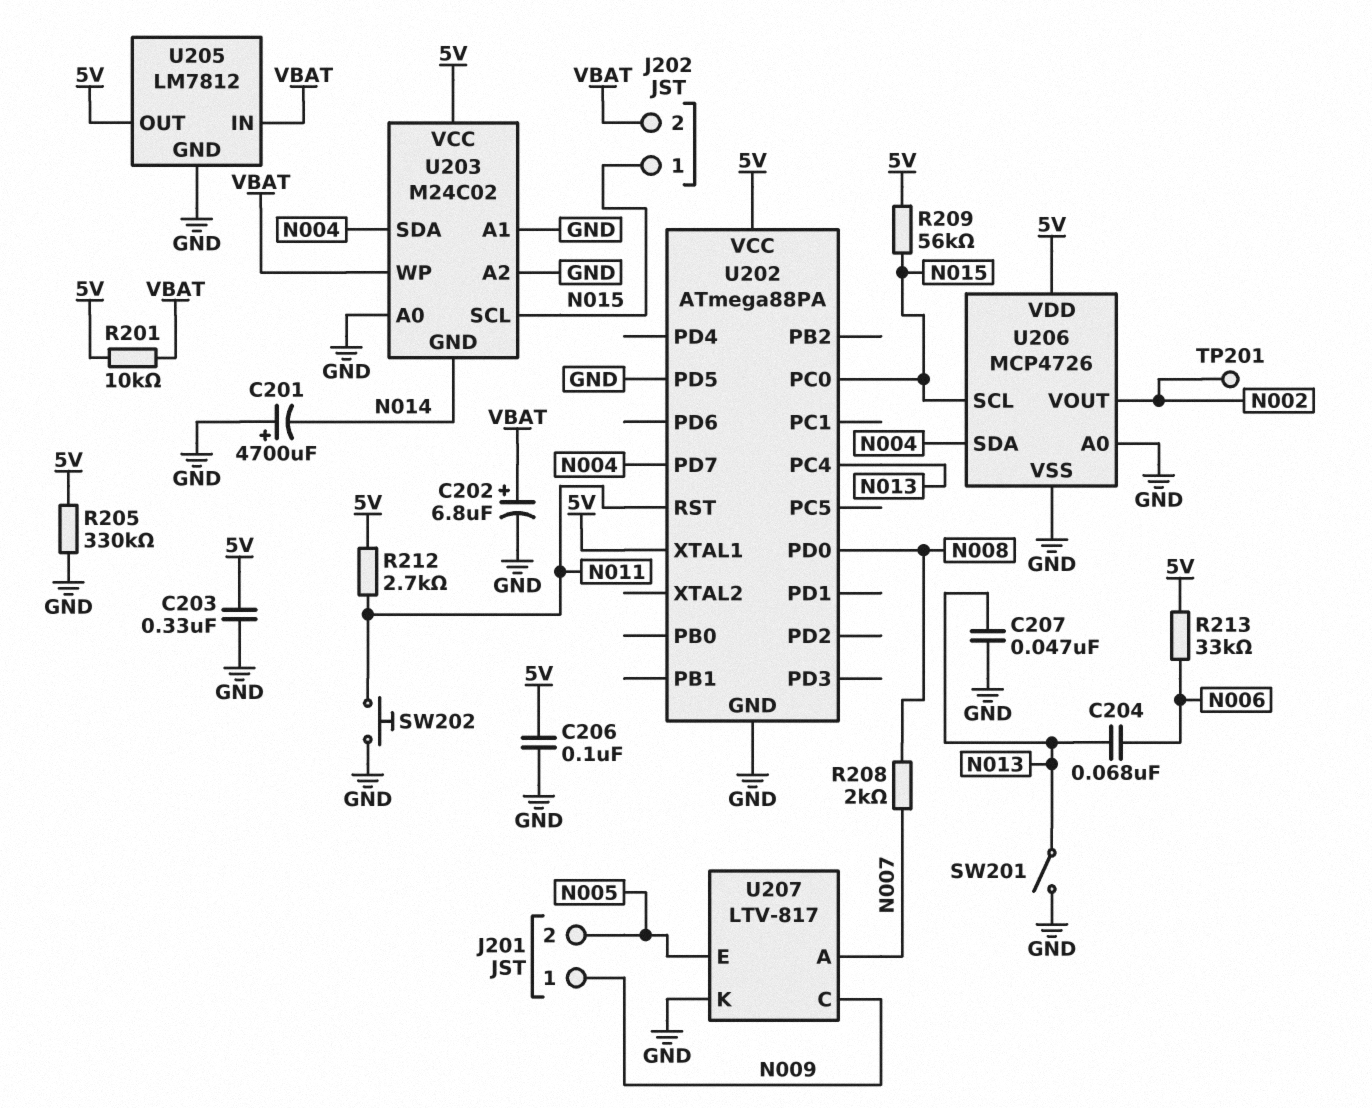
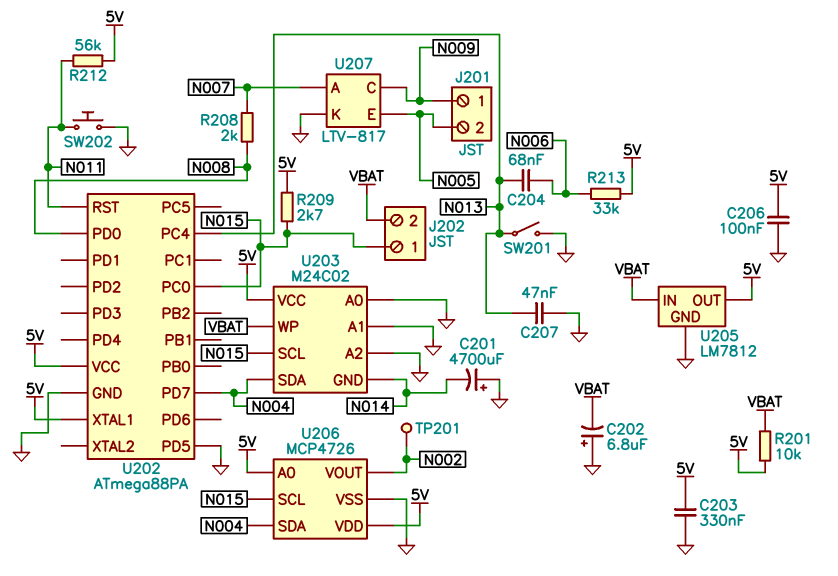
C202: 6.8uF (plus VBAT, minus GND) -> 6.8uF (plus GND, minus VBAT)
R205: 330k (5V, GND) -> none
R209: 56k (5V, N015) -> 2.7k (5V, N015)
R212: 2.7k (5V, N011) -> 56k (5V, N011)
U206 pin A0: GND -> 5V

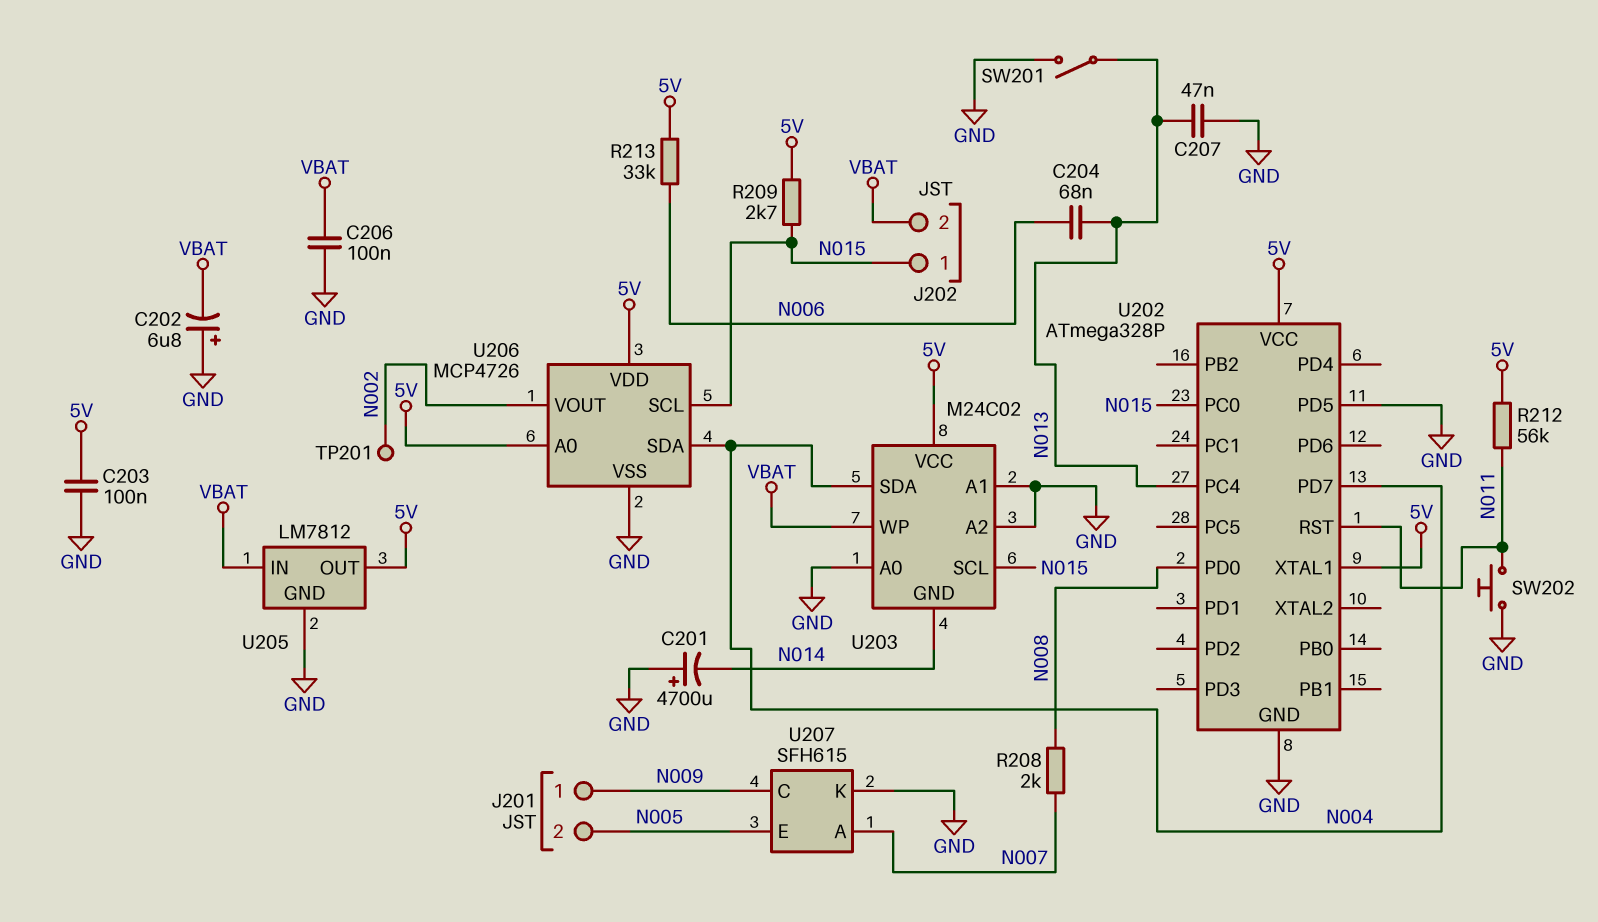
C203: 330nF (5V, GND) -> 100nF (5V, GND)
C206: 100nF (5V, GND) -> 100nF (GND, VBAT)
R201: 10k (5V, VBAT) -> none
U202: ATmega88PA -> ATmega328P
U207: LTV-817 -> SFH615

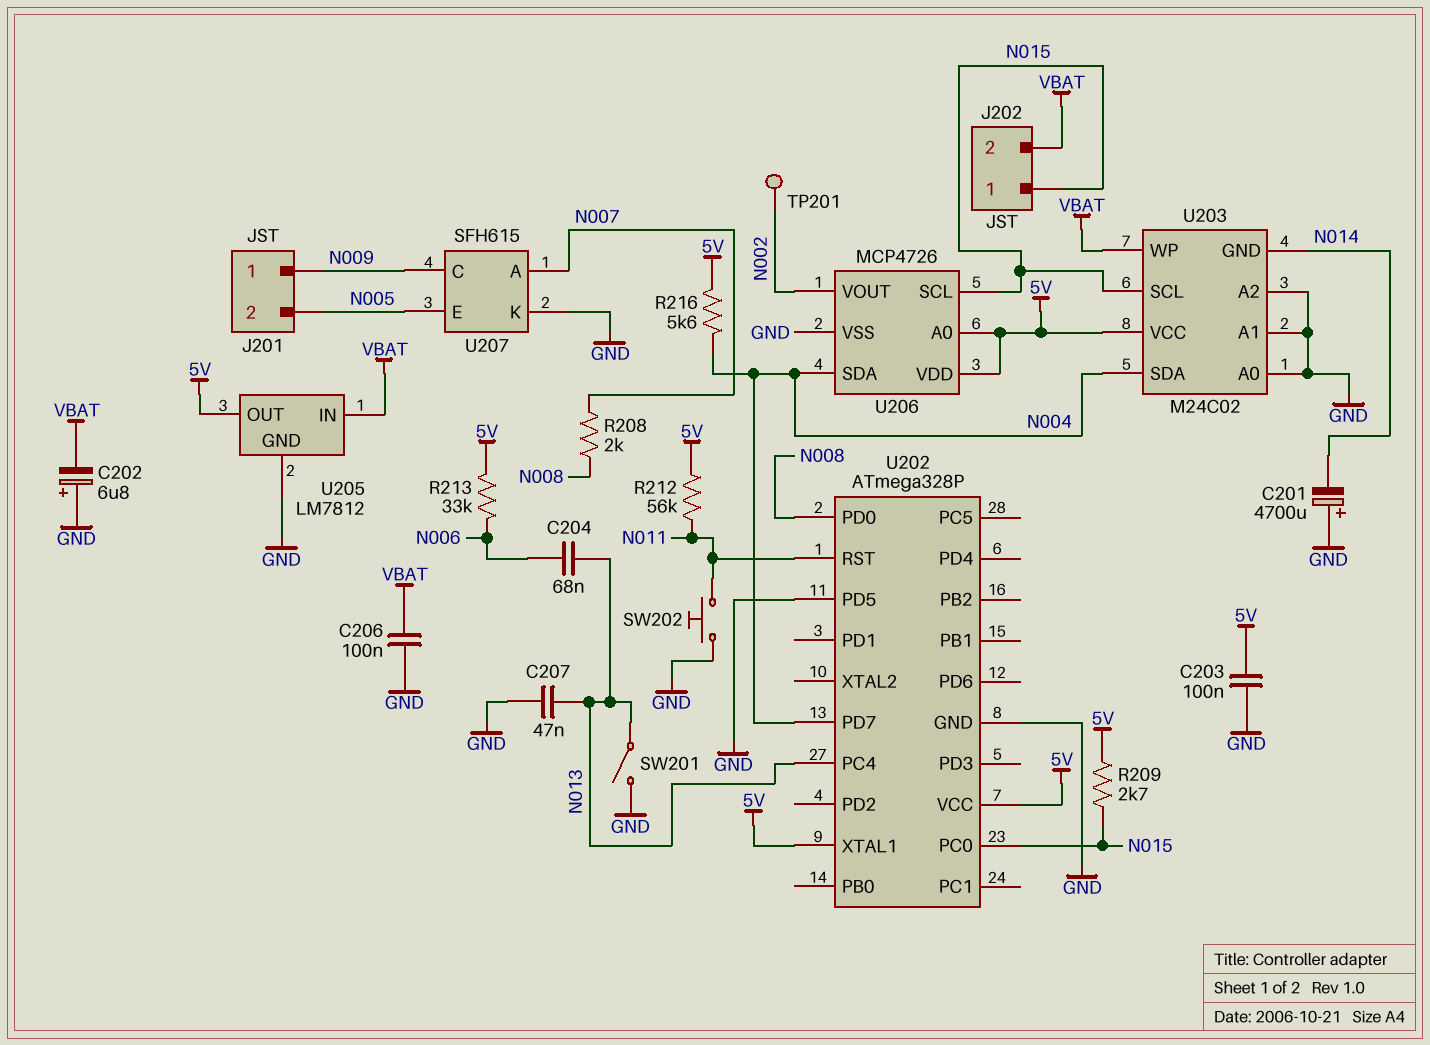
R216: none -> 5.6k (5V, N004)

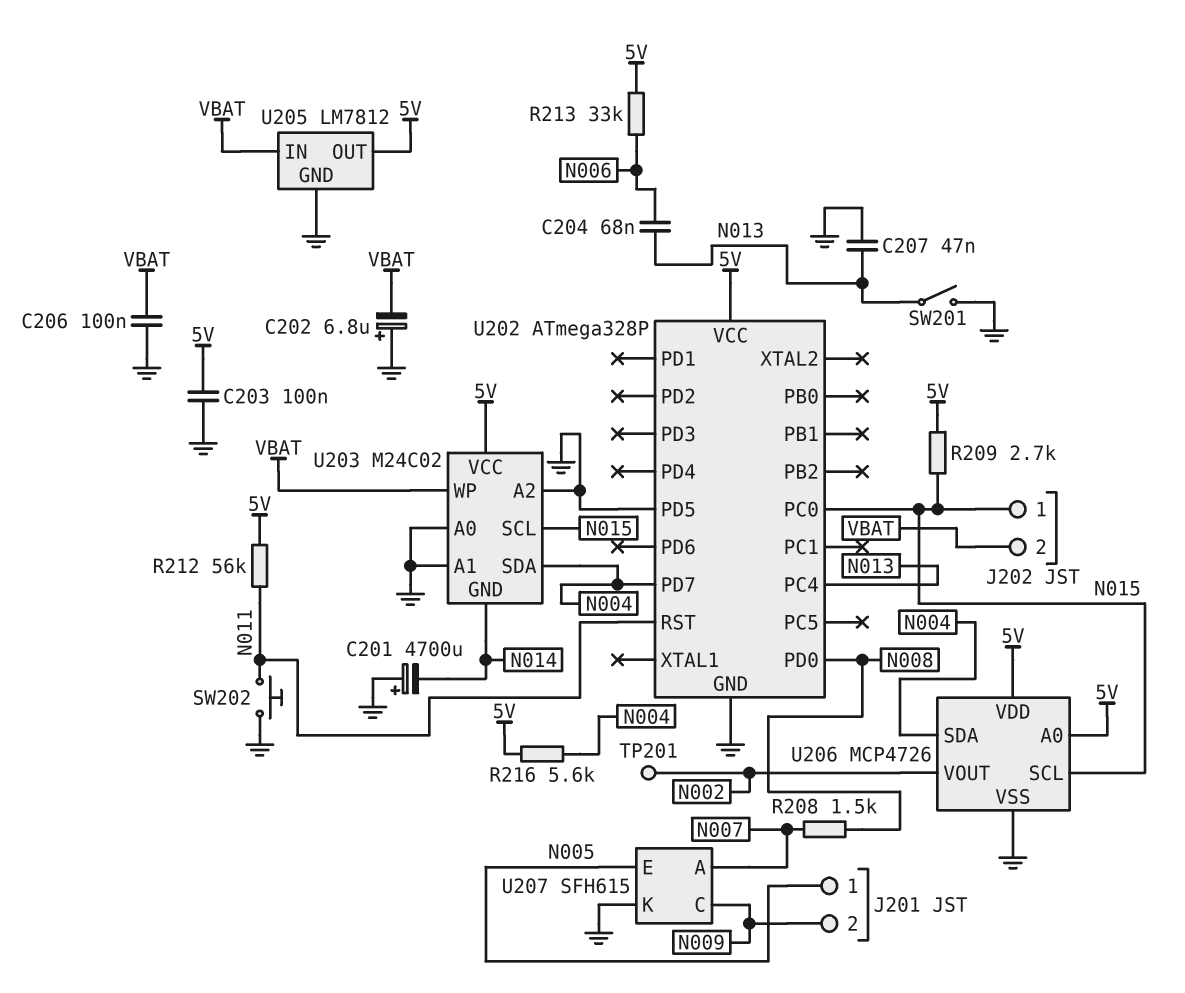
J201 pin 1: N009 -> N005
J201 pin 2: N005 -> N009
R208: 2k (N007, N008) -> 1.5k (N007, N008)
U202 pin XTAL1: 5V -> none

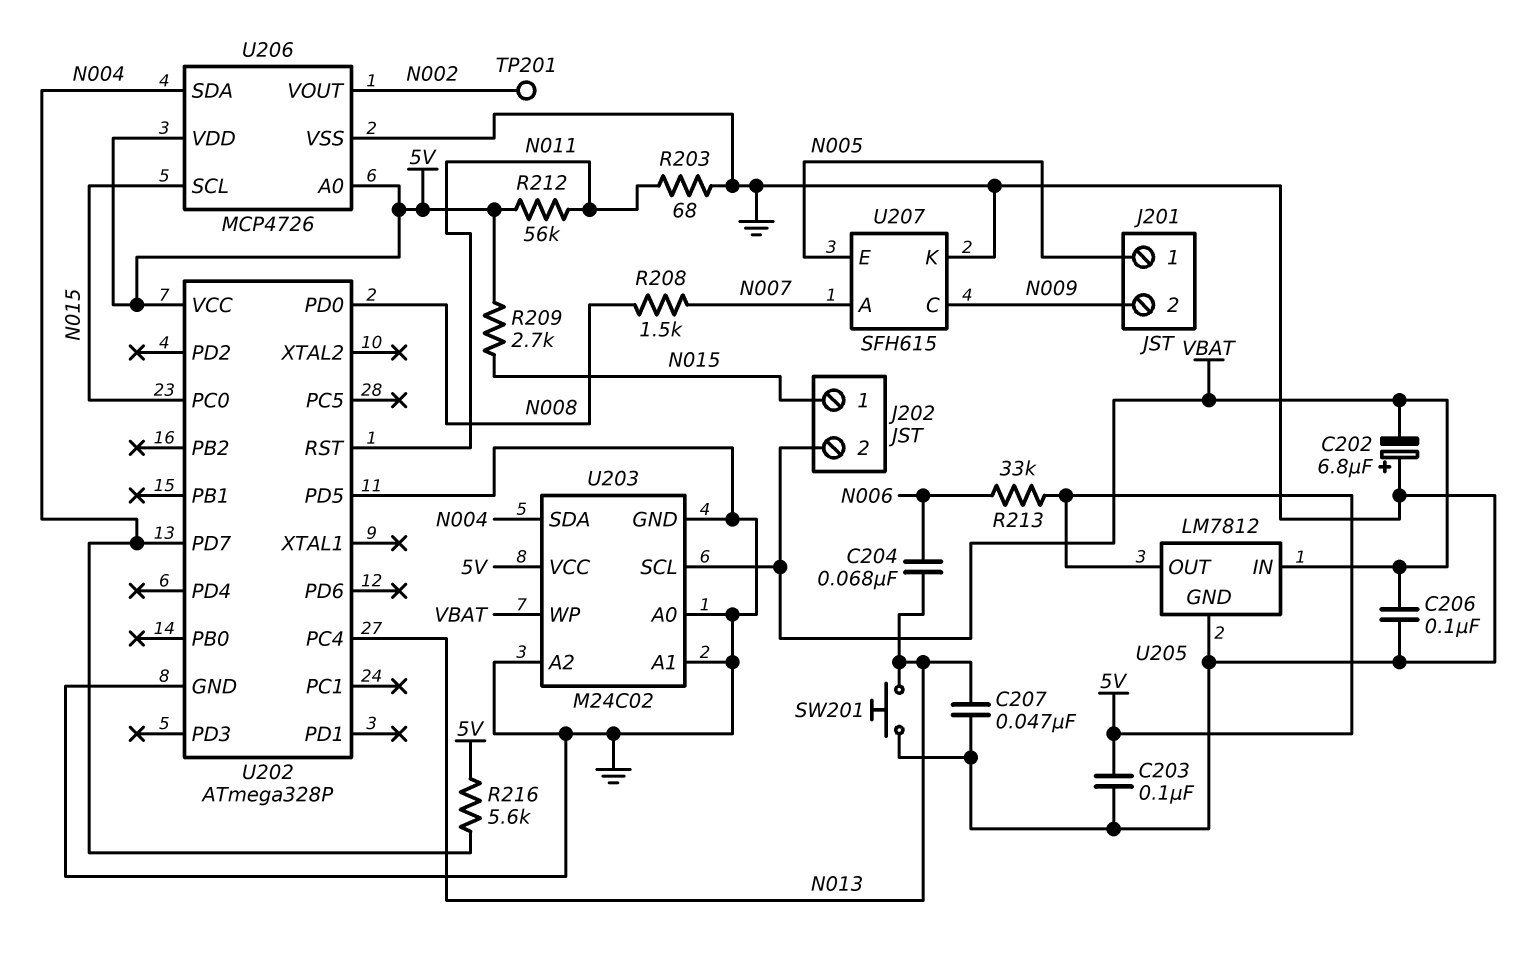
C201: 4700uF (plus GND, minus N014) -> none
R203: none -> 68 (GND, N011)
SW201: switch (GND, N013) -> button (GND, N013)
SW202: button (GND, N011) -> none
U203 pin GND: N014 -> GND
U203 pin SCL: N015 -> VBAT

